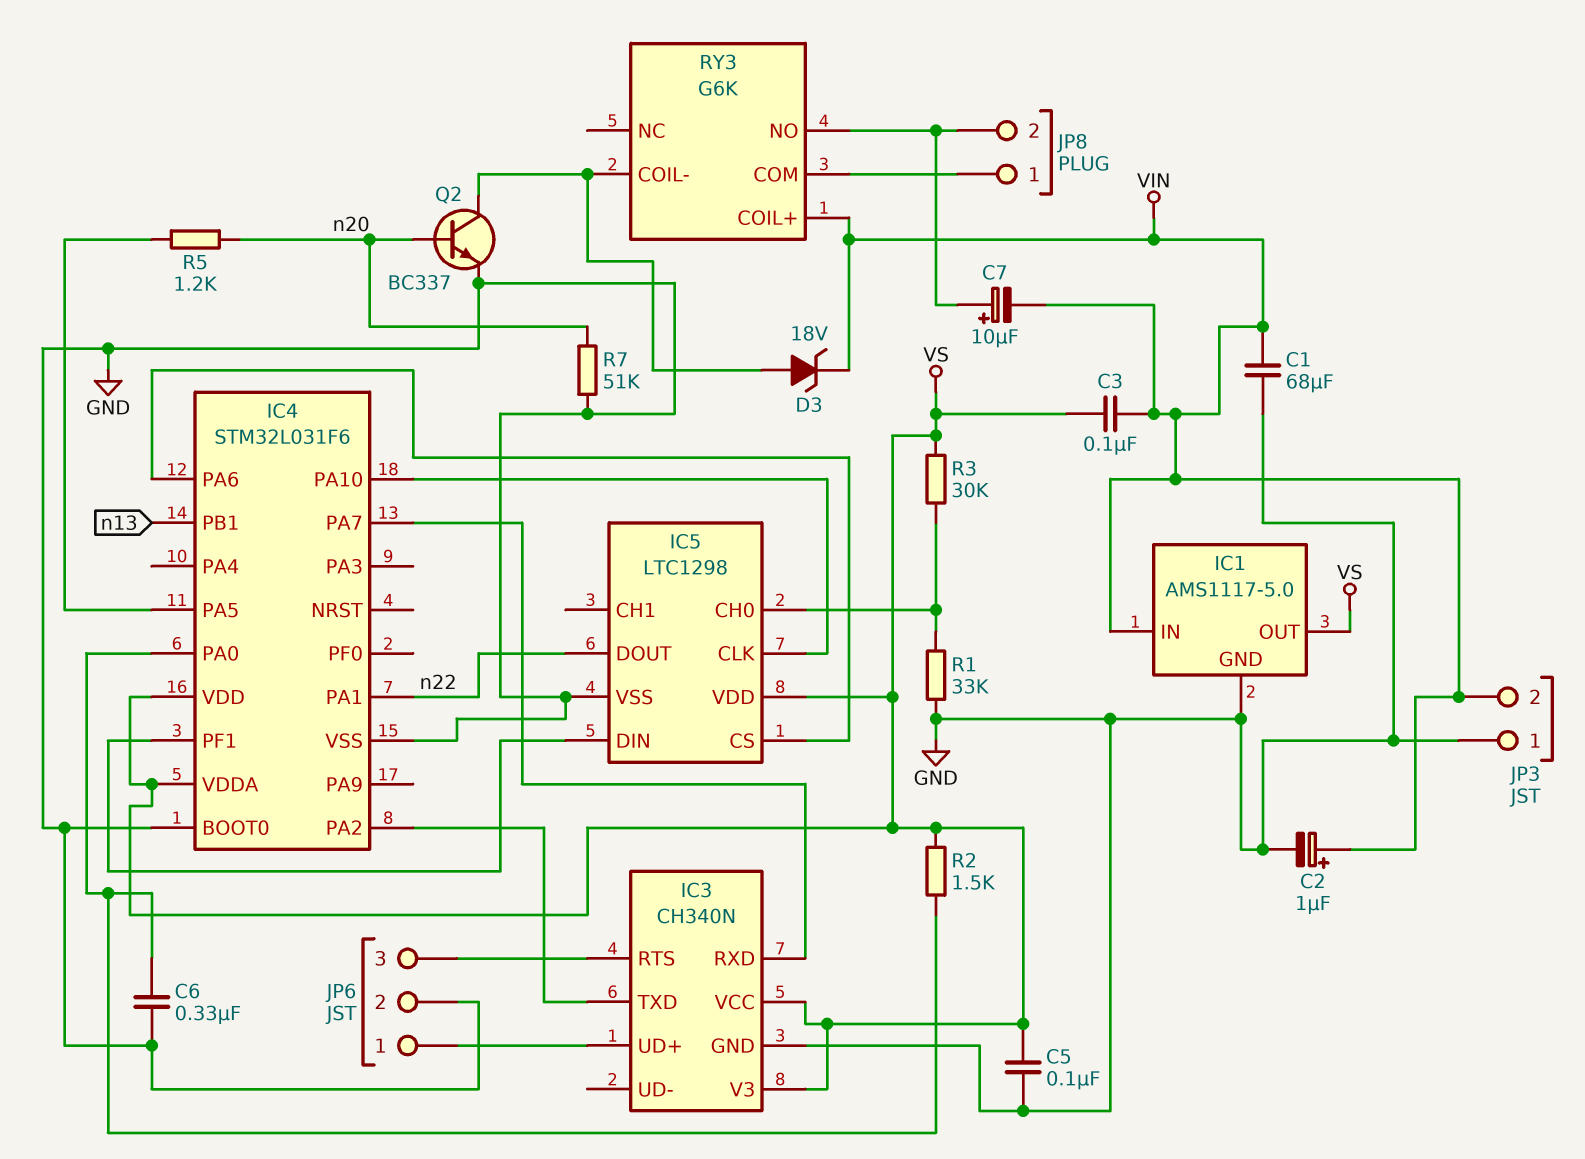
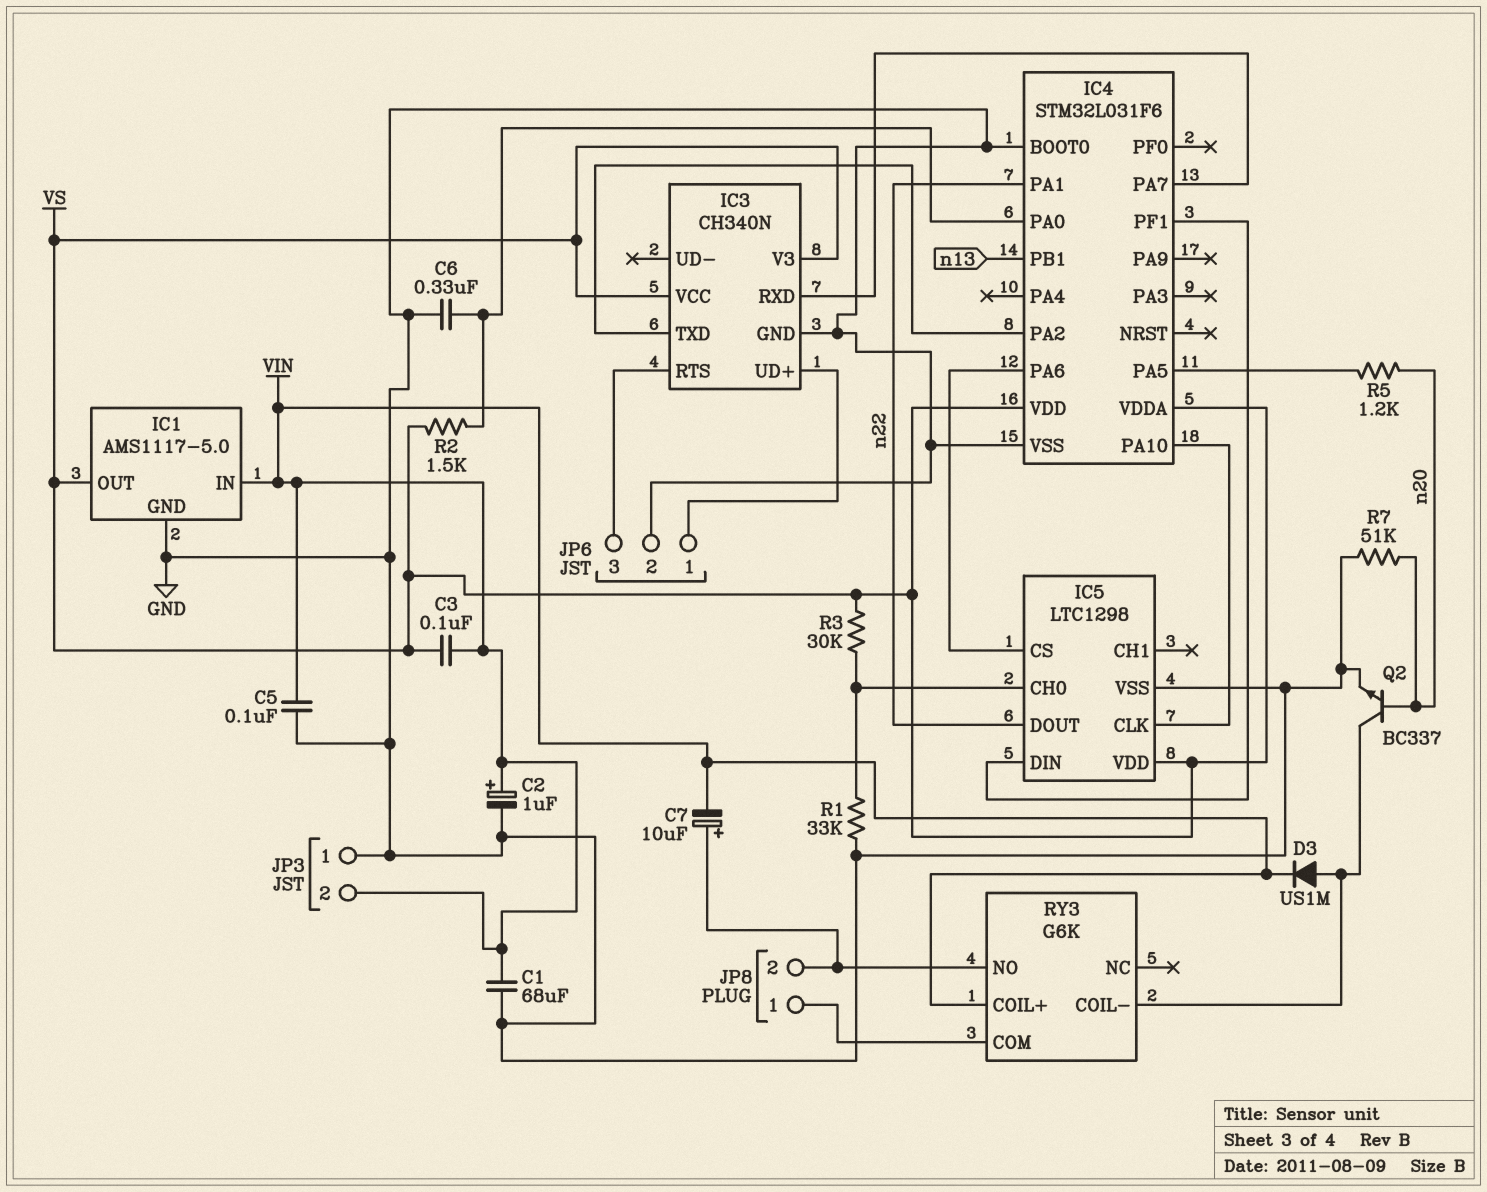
C5: 100nF (GND, VS) -> 100nF (GND, VIN)
D3: zener 18V (A RY3/COIL-, K VIN) -> diode US1M (A RY3/COIL-, K VIN)

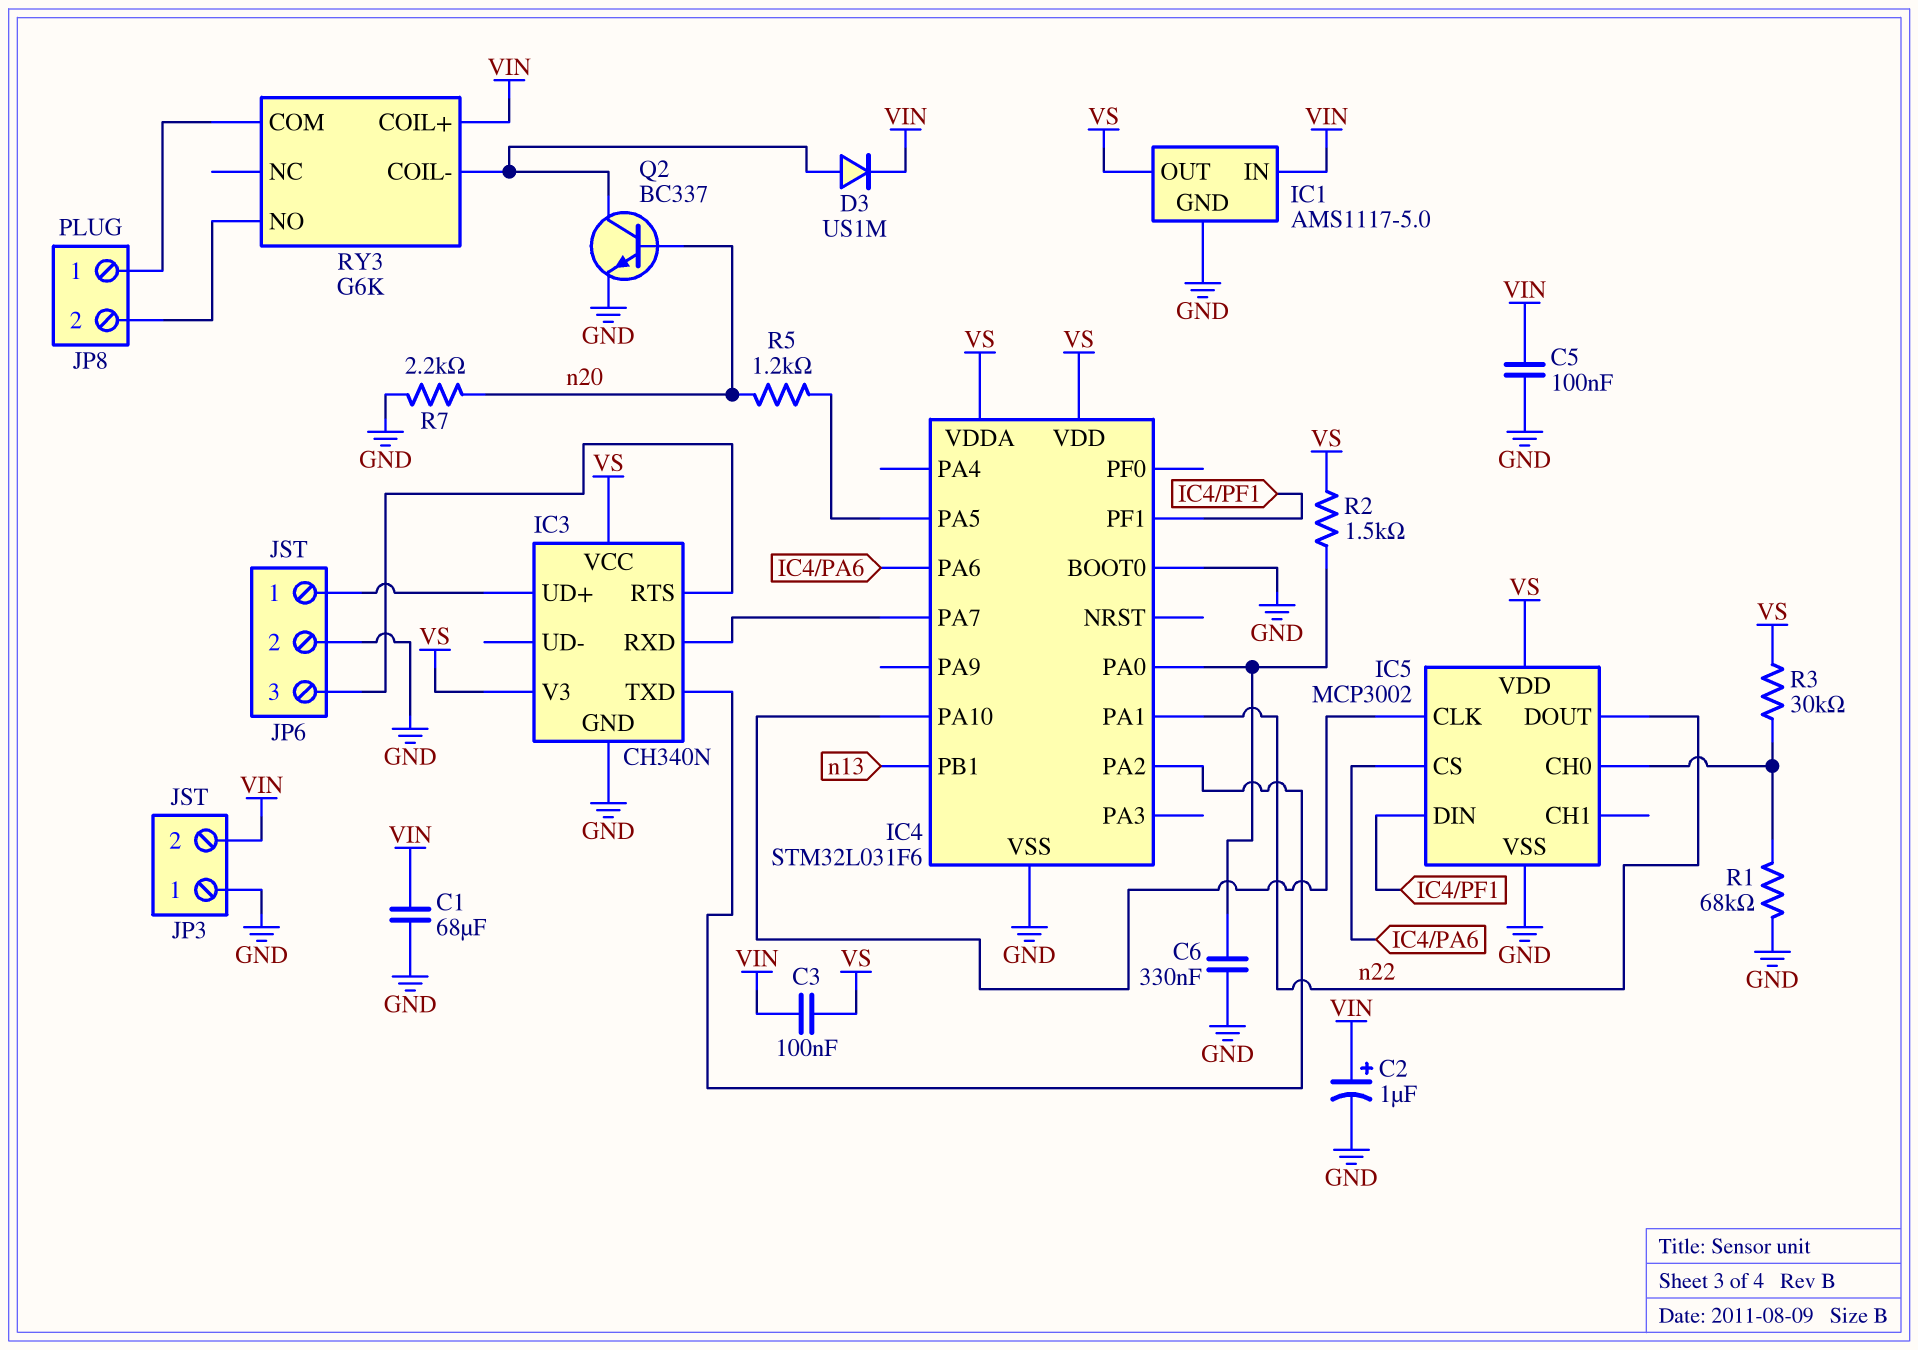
C7: 10uF (plus JP8/2, minus VIN) -> none
IC5: LTC1298 -> MCP3002
R1: 33k (GND, IC5/CH0) -> 68k (GND, IC5/CH0)
R7: 51k (GND, n20) -> 2.2k (GND, n20)

